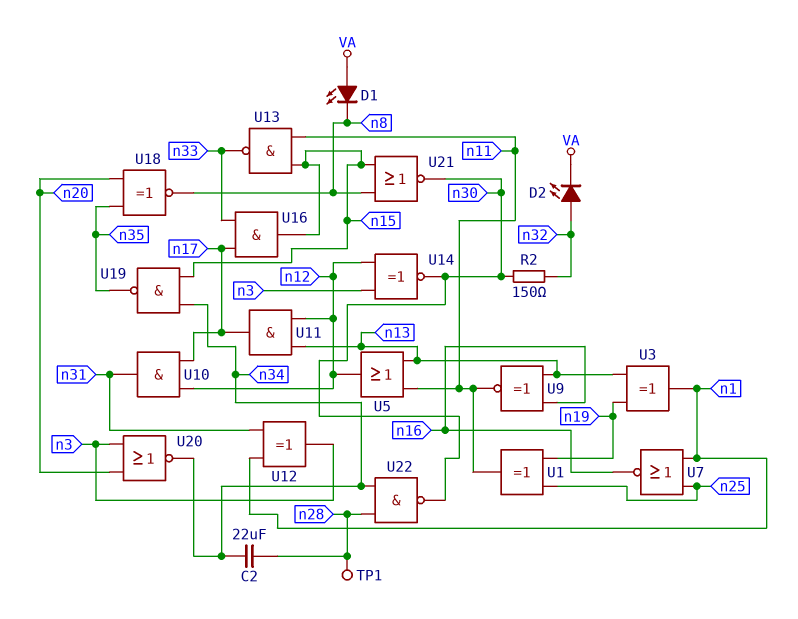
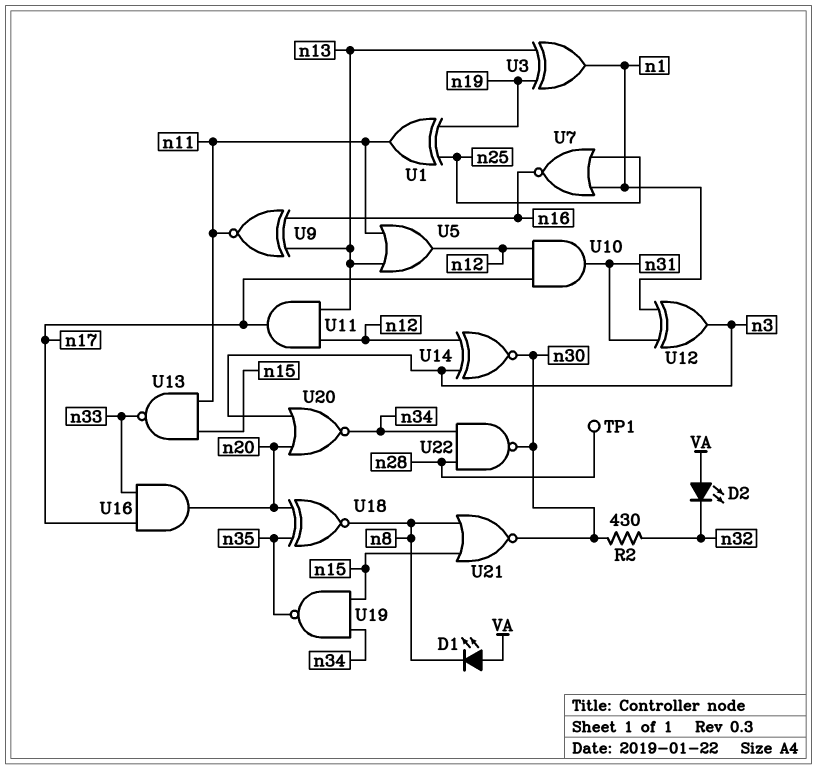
C2: 22uF (n28, n34) -> none
D2: LED (A n32, K VA) -> LED (A VA, K n32)
R2: 150 (n30, n32) -> 430 (n30, n32)
U16: AND (in n17, in n33, out n15) -> AND (in n17, in n33, out n20)

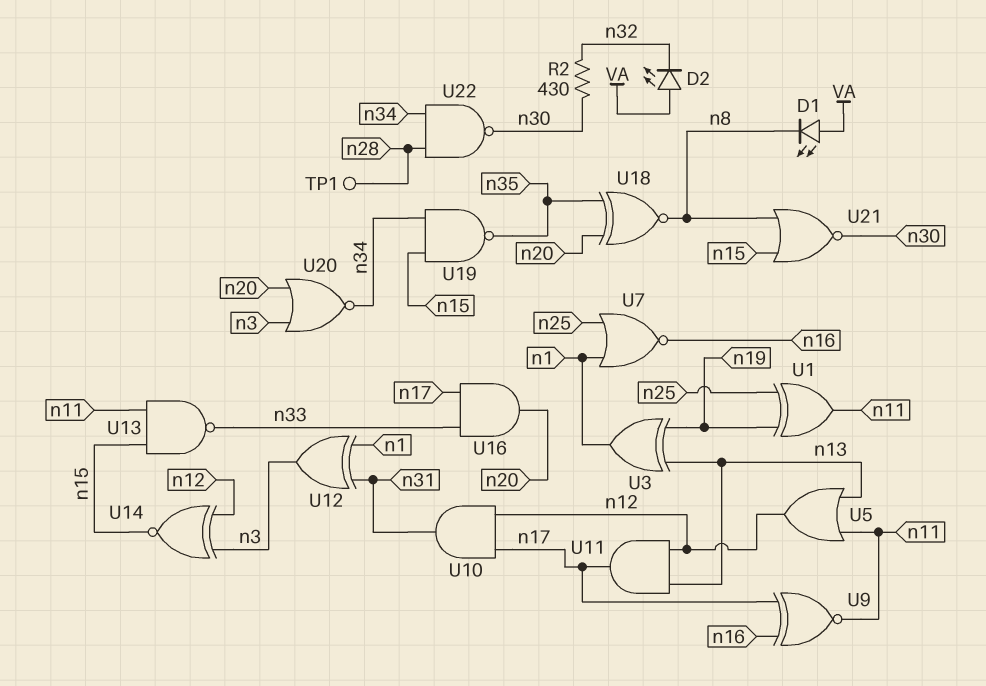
U9: XNOR (in n13, in n16, out n11) -> XNOR (in n16, in n17, out n11)
U14: XNOR (in n3, in n12, out n30) -> XNOR (in n3, in n12, out n15)

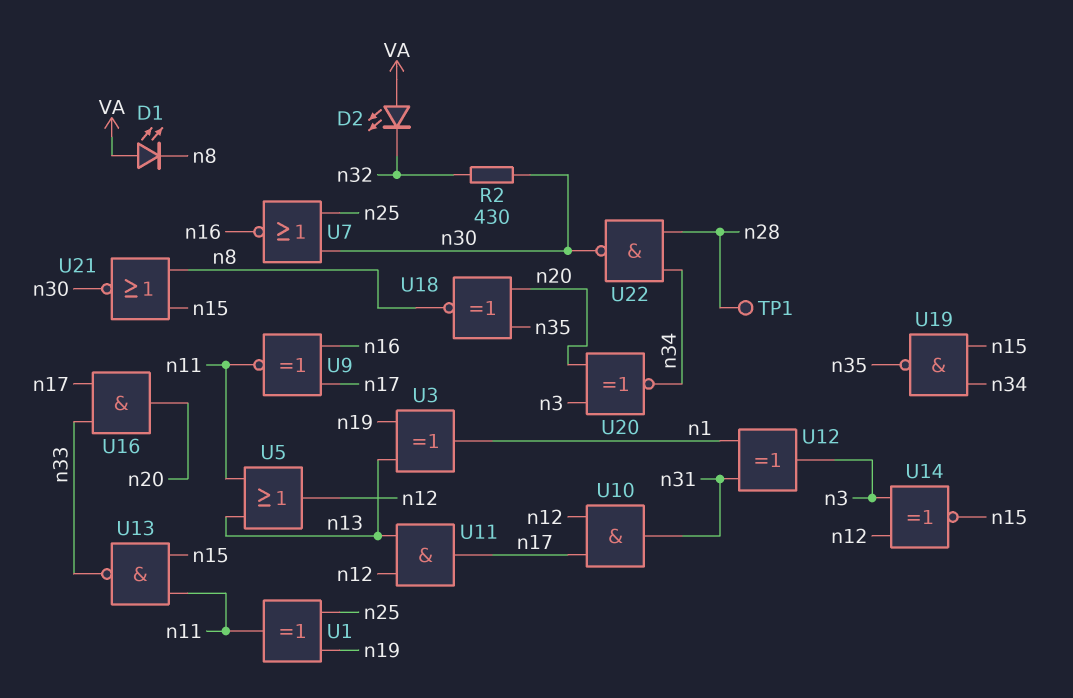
U7: NOR (in n1, in n25, out n16) -> NOR (in n25, in n30, out n16)
U20: NOR (in n3, in n20, out n34) -> XNOR (in n3, in n20, out n34)

